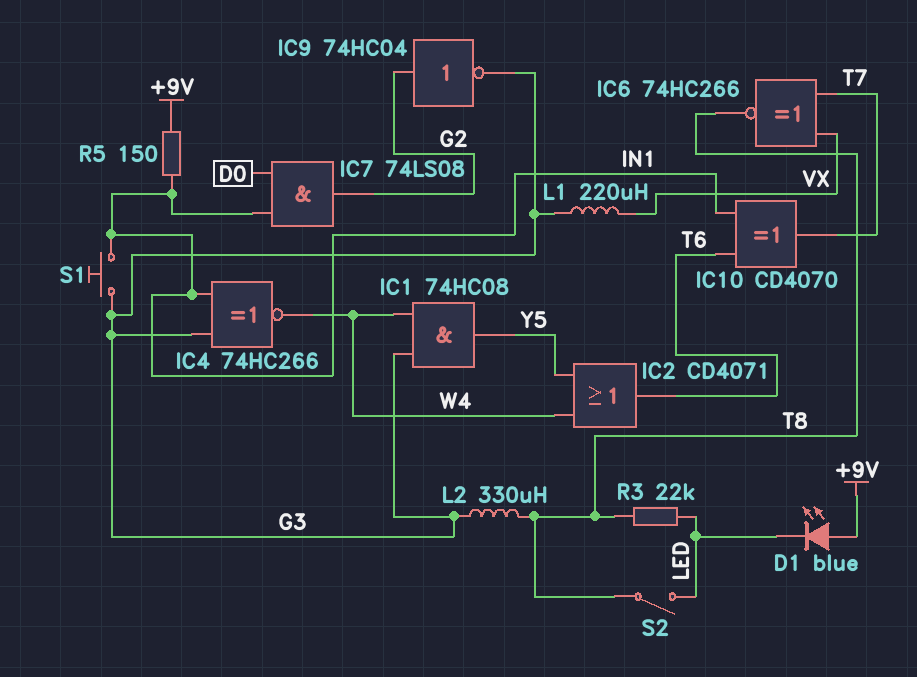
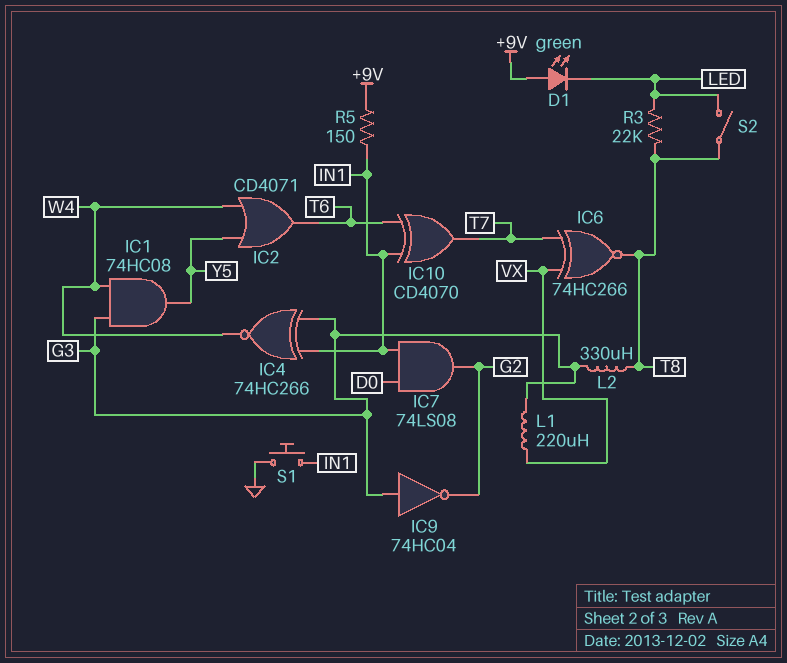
D1: LED blue (A +9V, K LED) -> LED green (A +9V, K LED)
IC9: NOT 74HC04 (in G2, out G3) -> NOT 74HC04 (in G3, out G2)
S1: button (G3, IN1) -> button (GND, IN1)

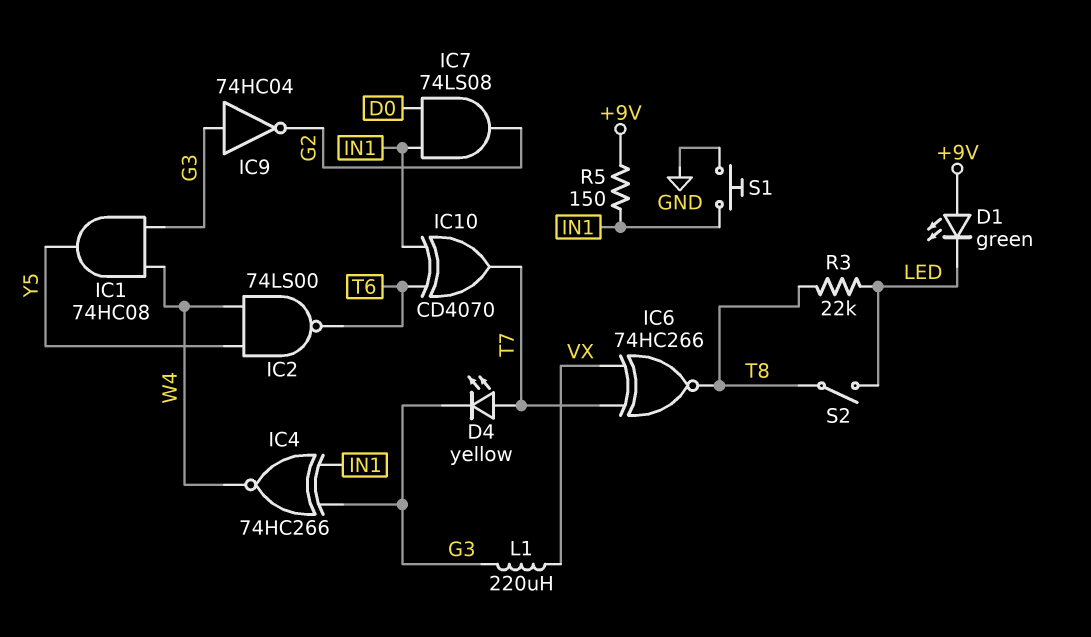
D4: none -> LED yellow (A T7, K G3)
IC2: OR CD4071 (in W4, in Y5, out T6) -> NAND 74LS00 (in W4, in Y5, out T6)
L2: 330uH (G3, T8) -> none

